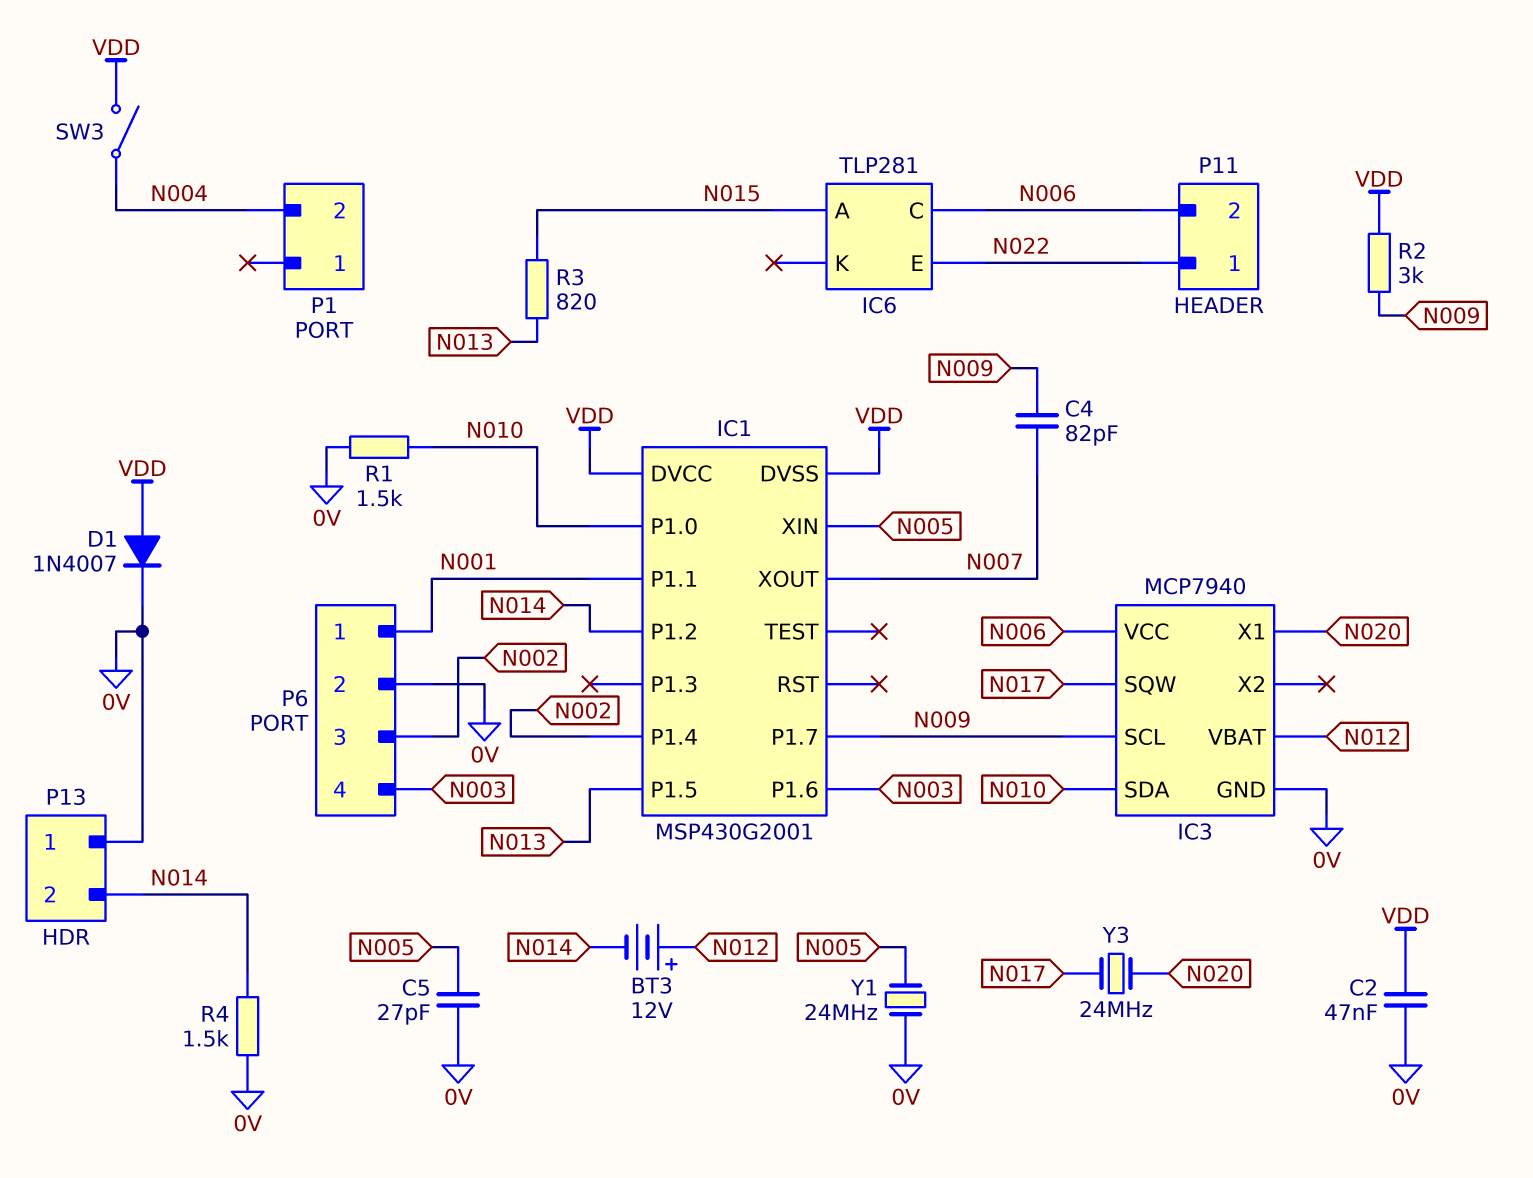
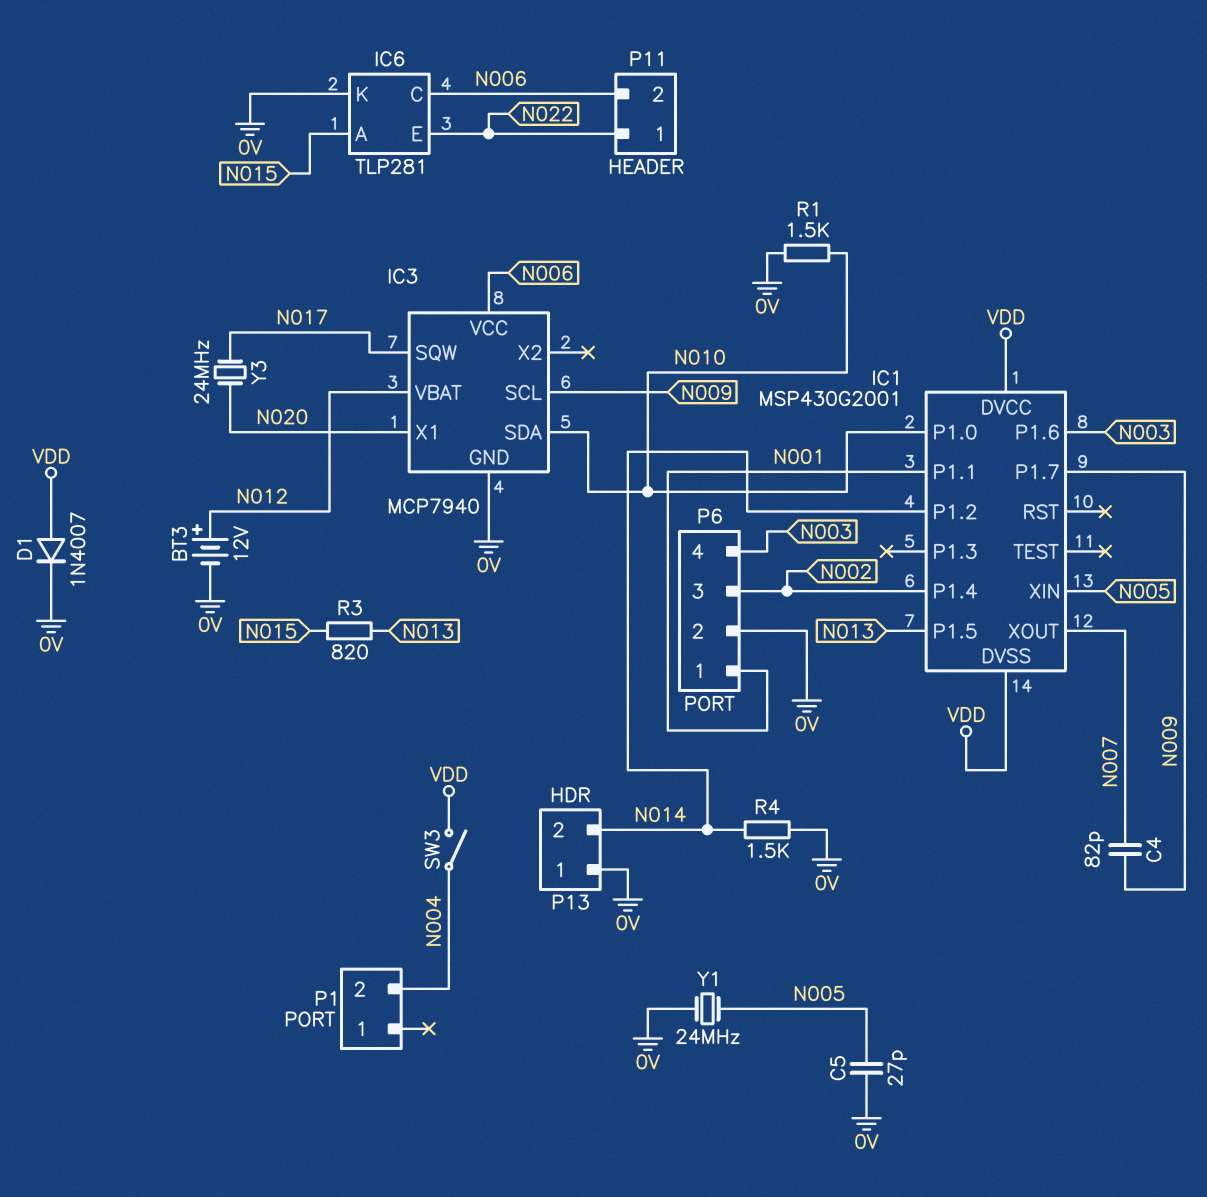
BT3: 12V (plus N012, minus N014) -> 12V (plus N012, minus 0V)
C2: 47nF (0V, VDD) -> none
IC6 pin K: none -> 0V
R2: 3k (N009, VDD) -> none

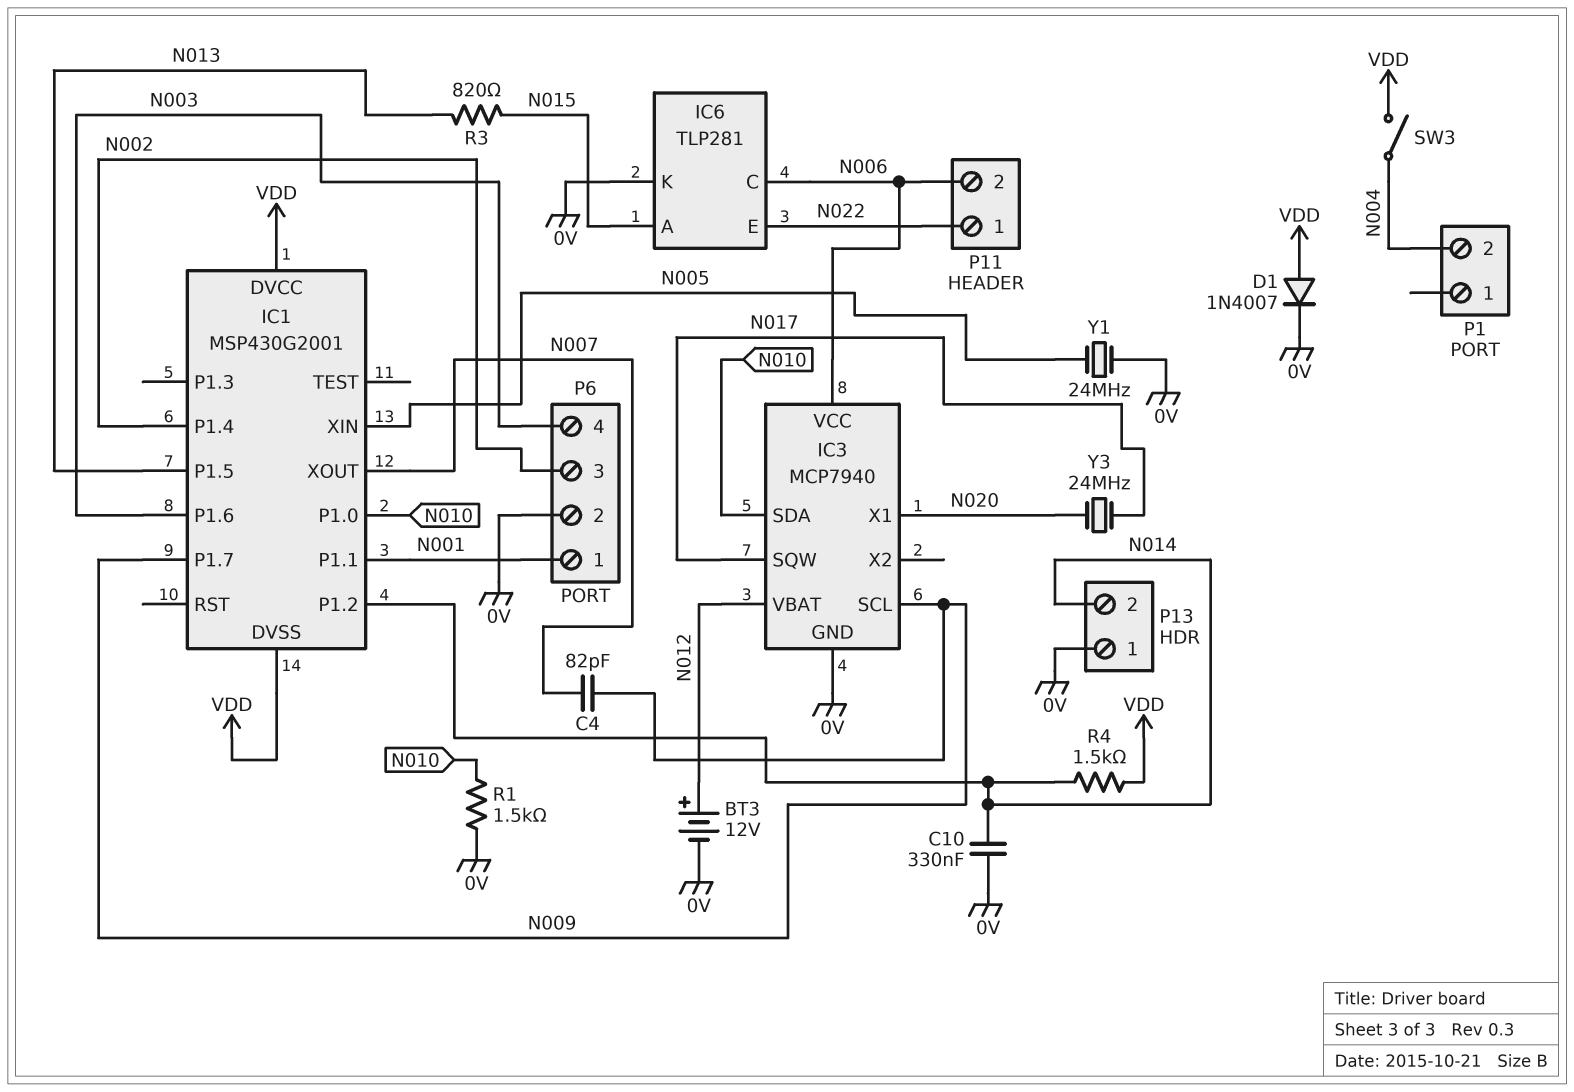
C5: 27pF (0V, N005) -> none
C10: none -> 330nF (0V, N014)
R4: 1.5k (0V, N014) -> 1.5k (N014, VDD)

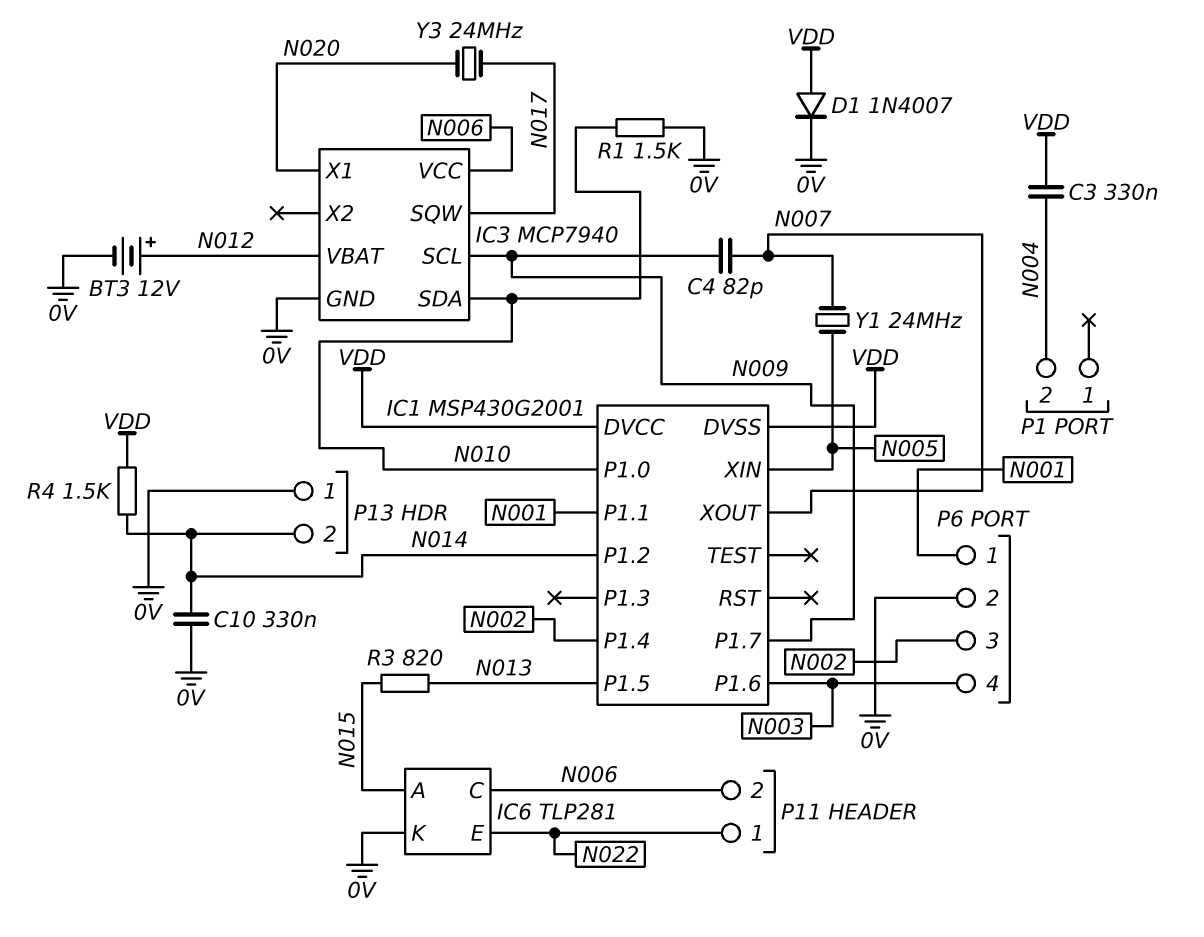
C3: none -> 330nF (N004, VDD)
SW3: switch (N004, VDD) -> none
Y1: 24MHz (0V, N005) -> 24MHz (N005, N007)

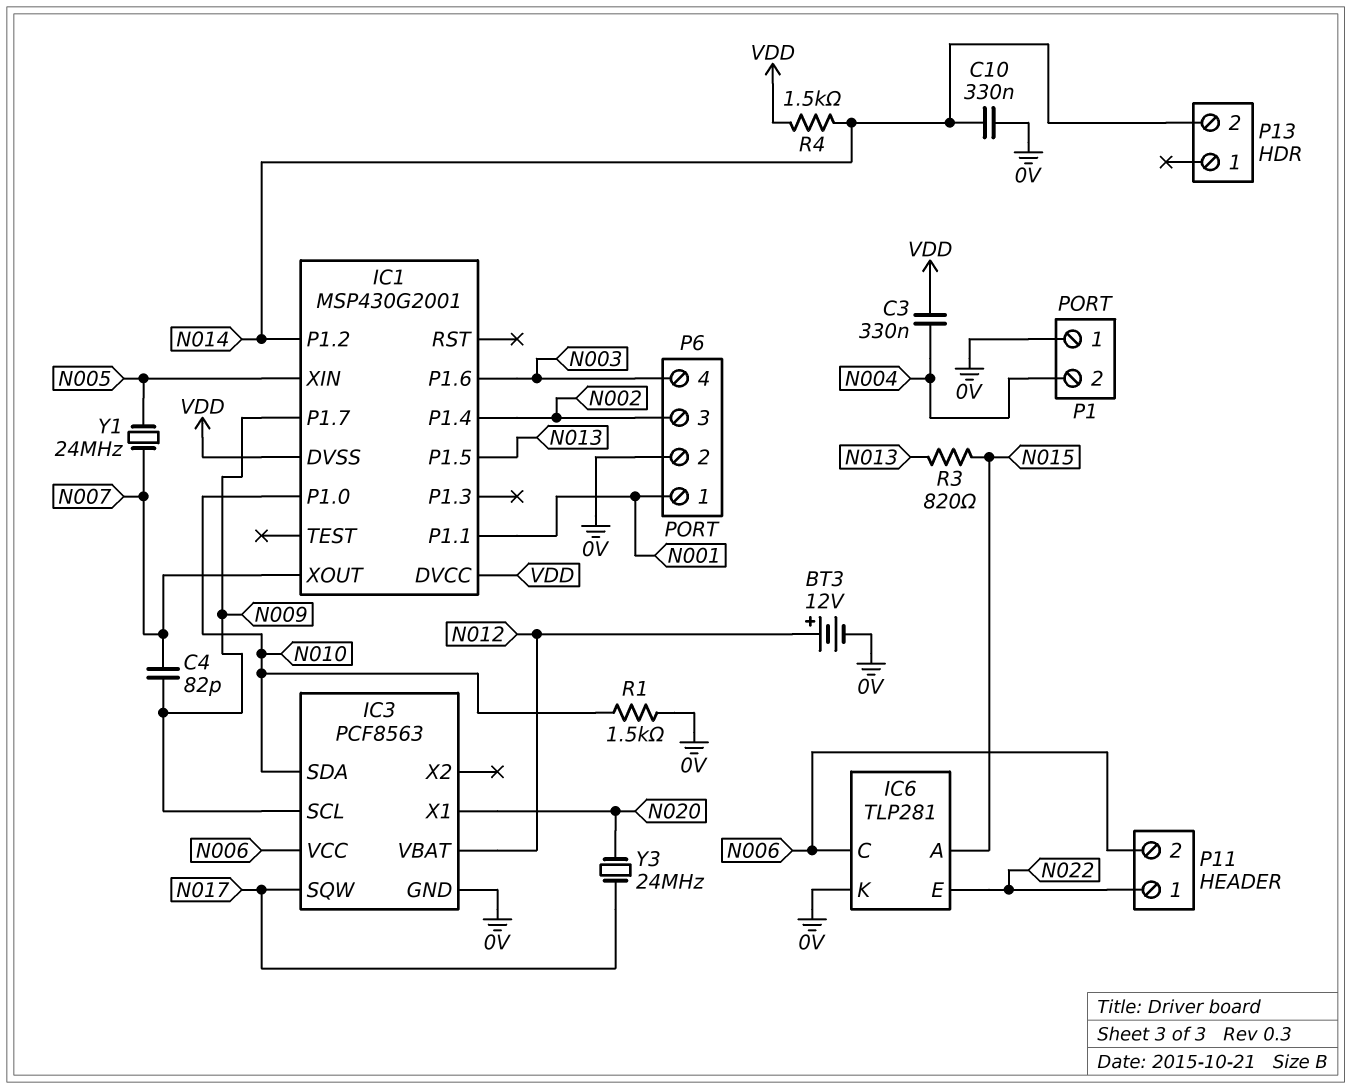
D1: diode 1N4007 (A VDD, K 0V) -> none
IC3: MCP7940 -> PCF8563
P1 pin 1: none -> 0V
P13 pin 1: 0V -> none

